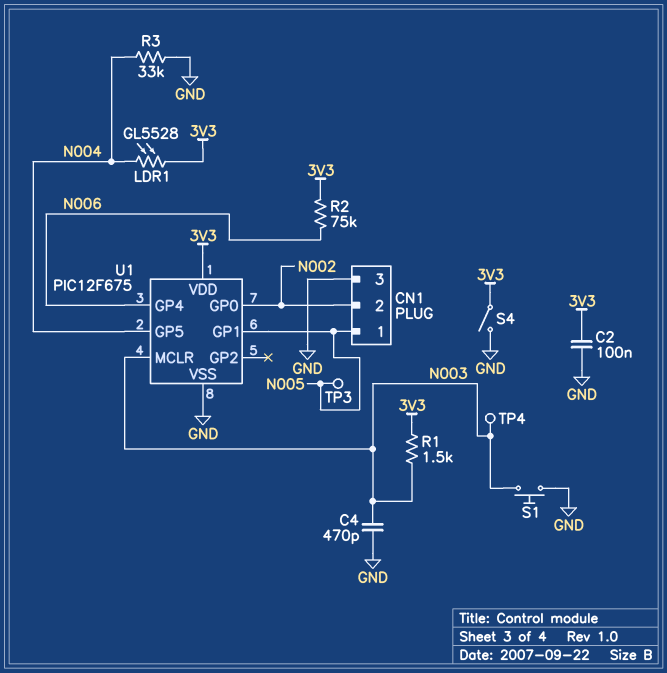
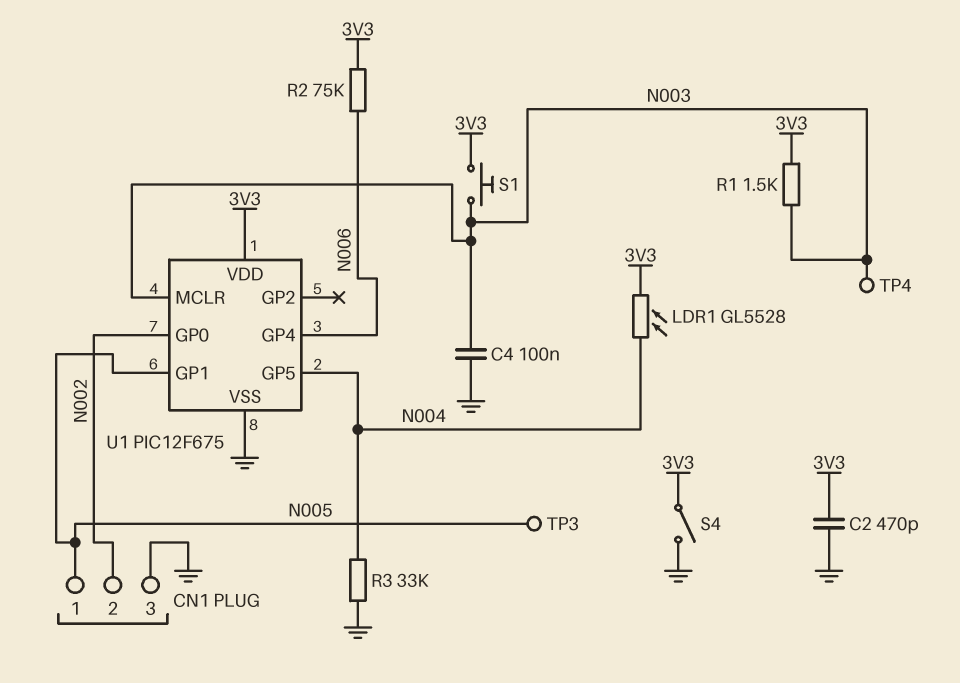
C2: 100nF (3V3, GND) -> 470pF (3V3, GND)
C4: 470pF (GND, N003) -> 100nF (GND, N003)
S1: button (GND, N003) -> button (3V3, N003)

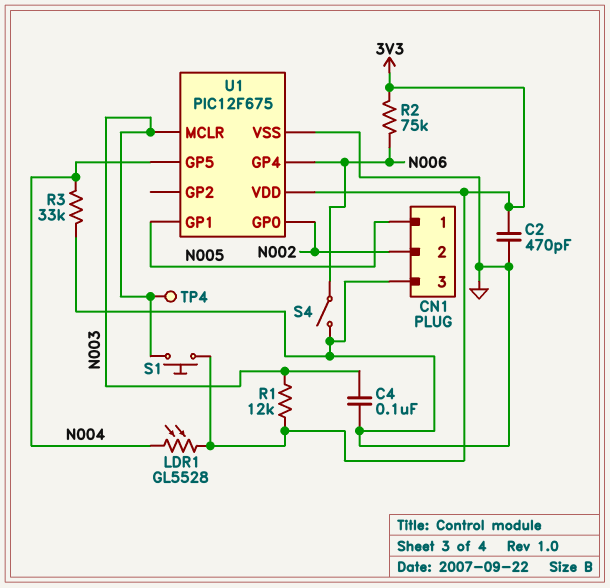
R1: 1.5k (3V3, N003) -> 12k (3V3, N003)
S4: switch (3V3, GND) -> switch (GND, N006)
TP3: test point (N005) -> none

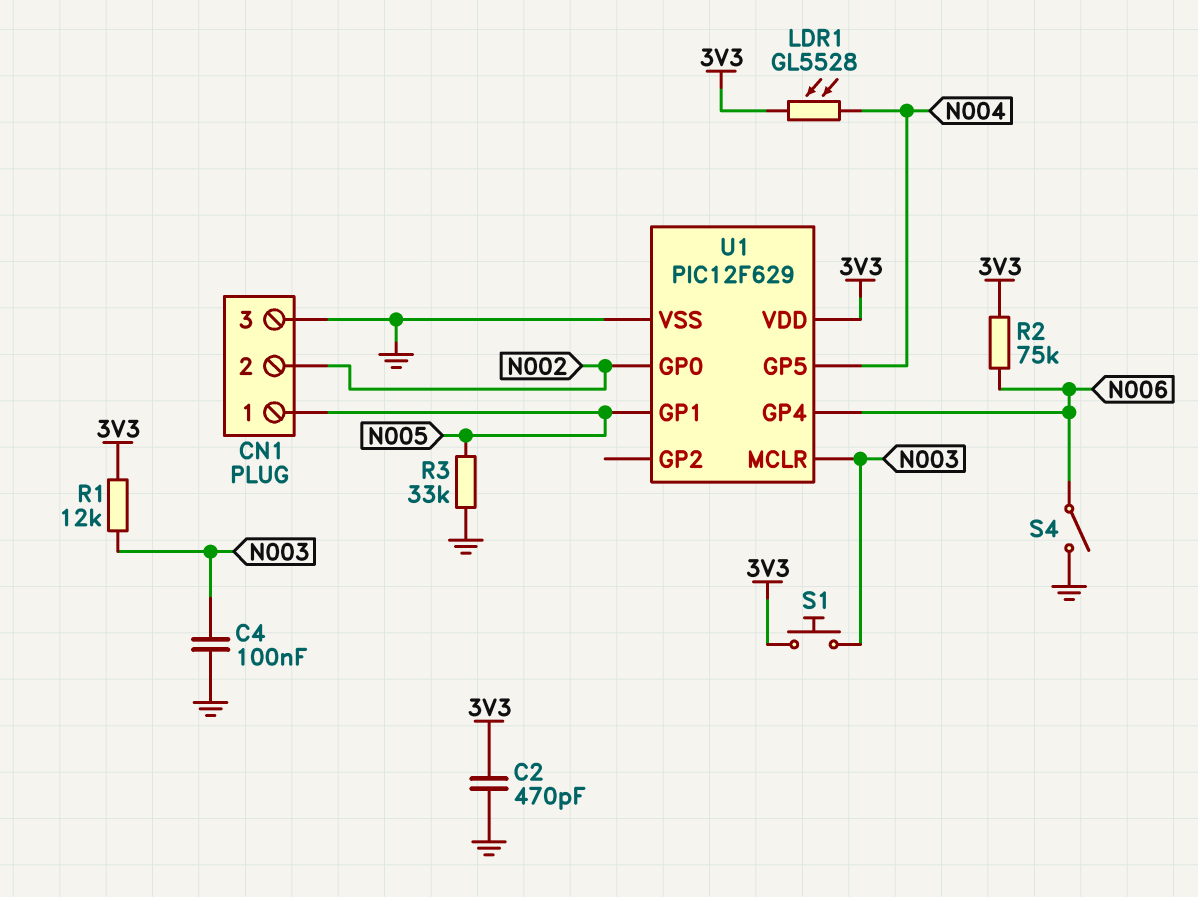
R3: 33k (GND, N004) -> 33k (GND, N005)
TP4: test point (N003) -> none
U1: PIC12F675 -> PIC12F629

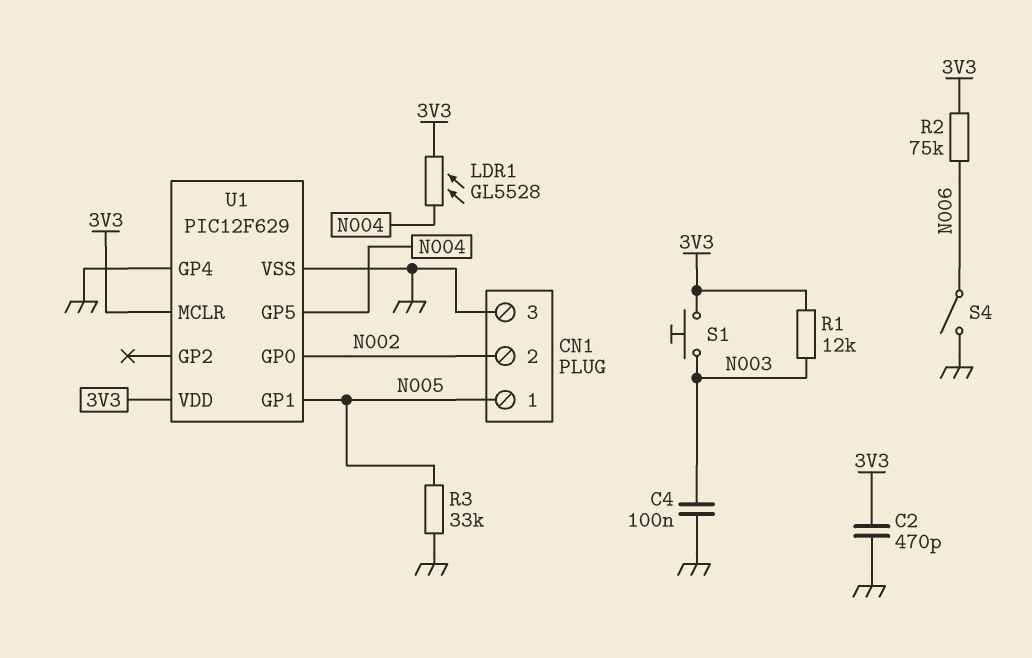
U1 pin GP4: N006 -> GND
U1 pin MCLR: N003 -> 3V3

